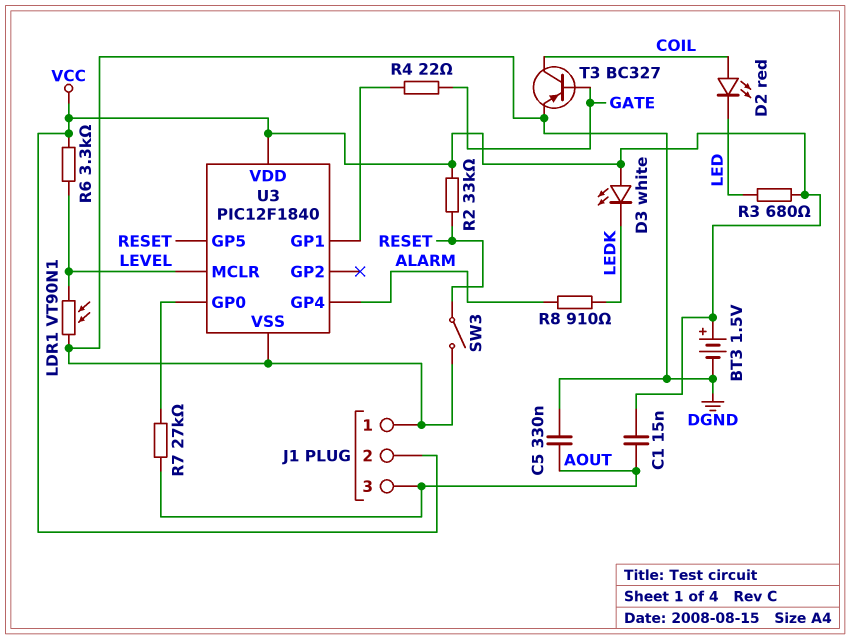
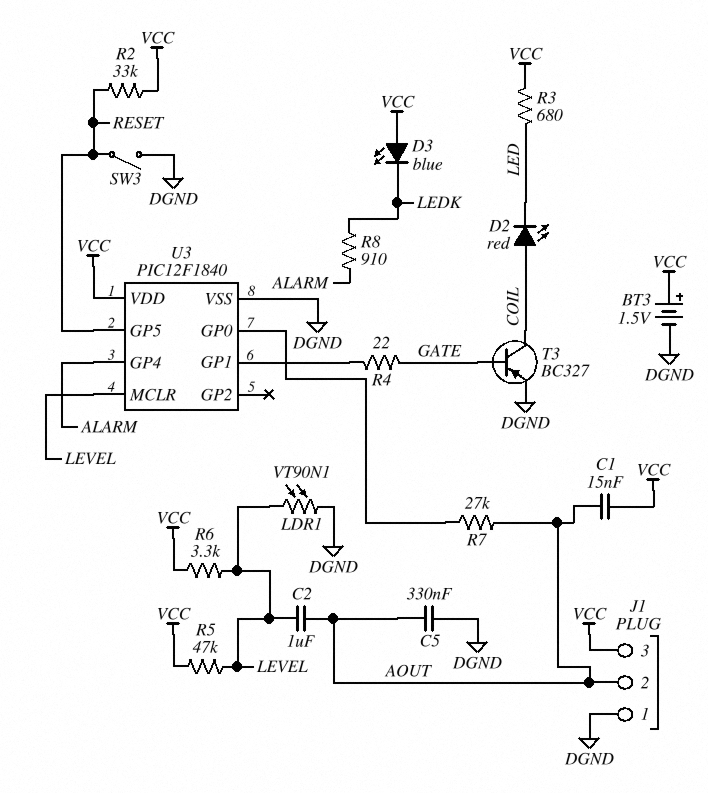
C2: none -> 1uF (AOUT, LEVEL)
D3: LED white (A VCC, K LEDK) -> LED blue (A VCC, K LEDK)
J1 pin 2: VCC -> AOUT
J1 pin 3: AOUT -> VCC
R5: none -> 47k (LEVEL, VCC)

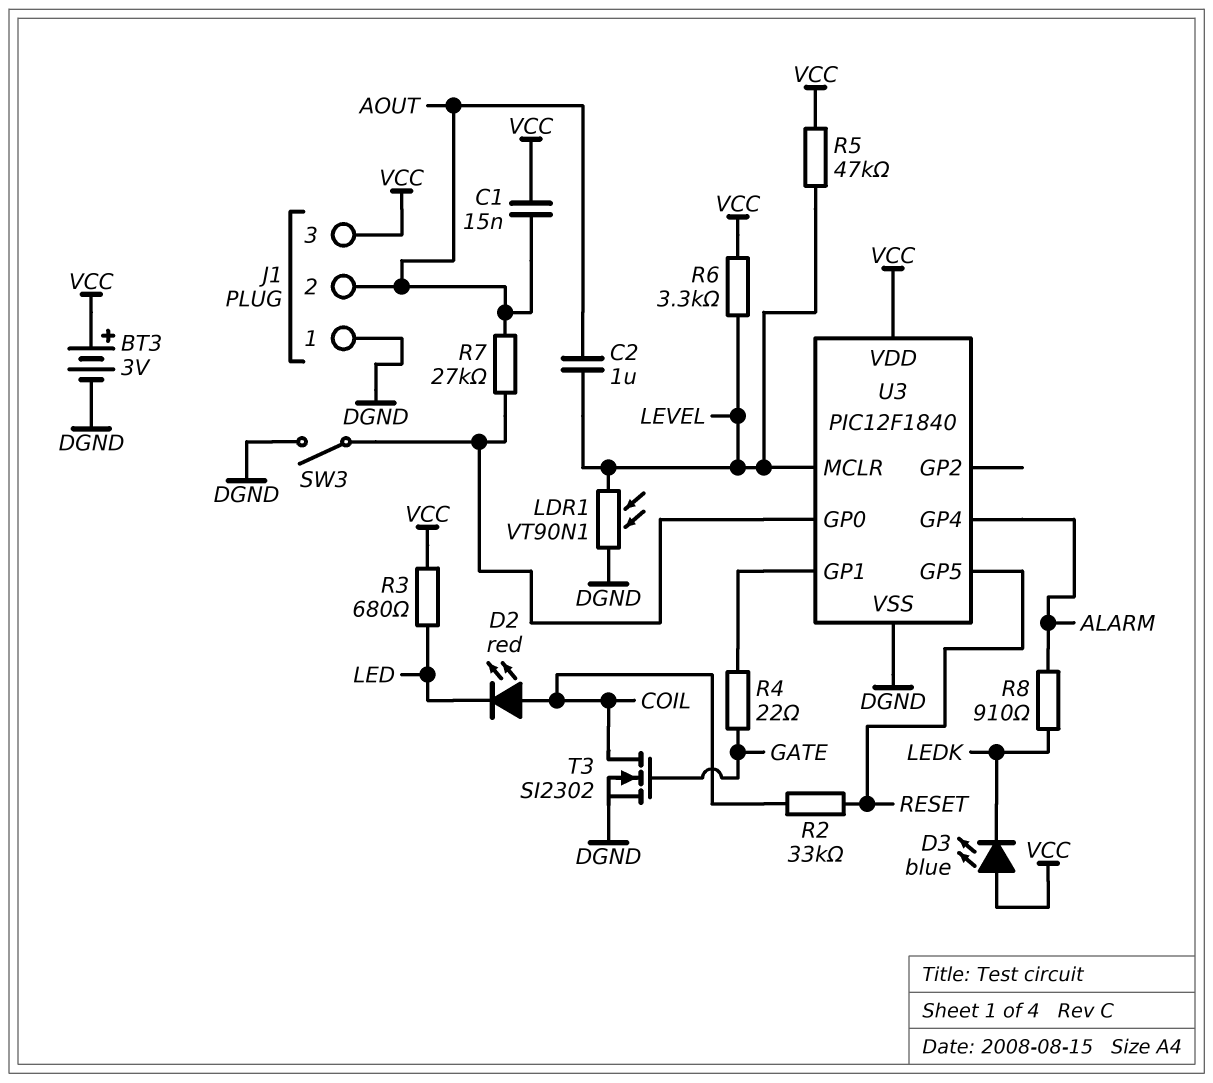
BT3: 1.5V (plus VCC, minus DGND) -> 3V (plus VCC, minus DGND)
C5: 330nF (AOUT, DGND) -> none
R2: 33k (RESET, VCC) -> 33k (COIL, RESET)
SW3: switch (DGND, RESET) -> switch (DGND, U3/GP0)
T3: PNP BC327 (B GATE, C COIL, E DGND) -> NMOS SI2302 (G GATE, D COIL, S DGND)

